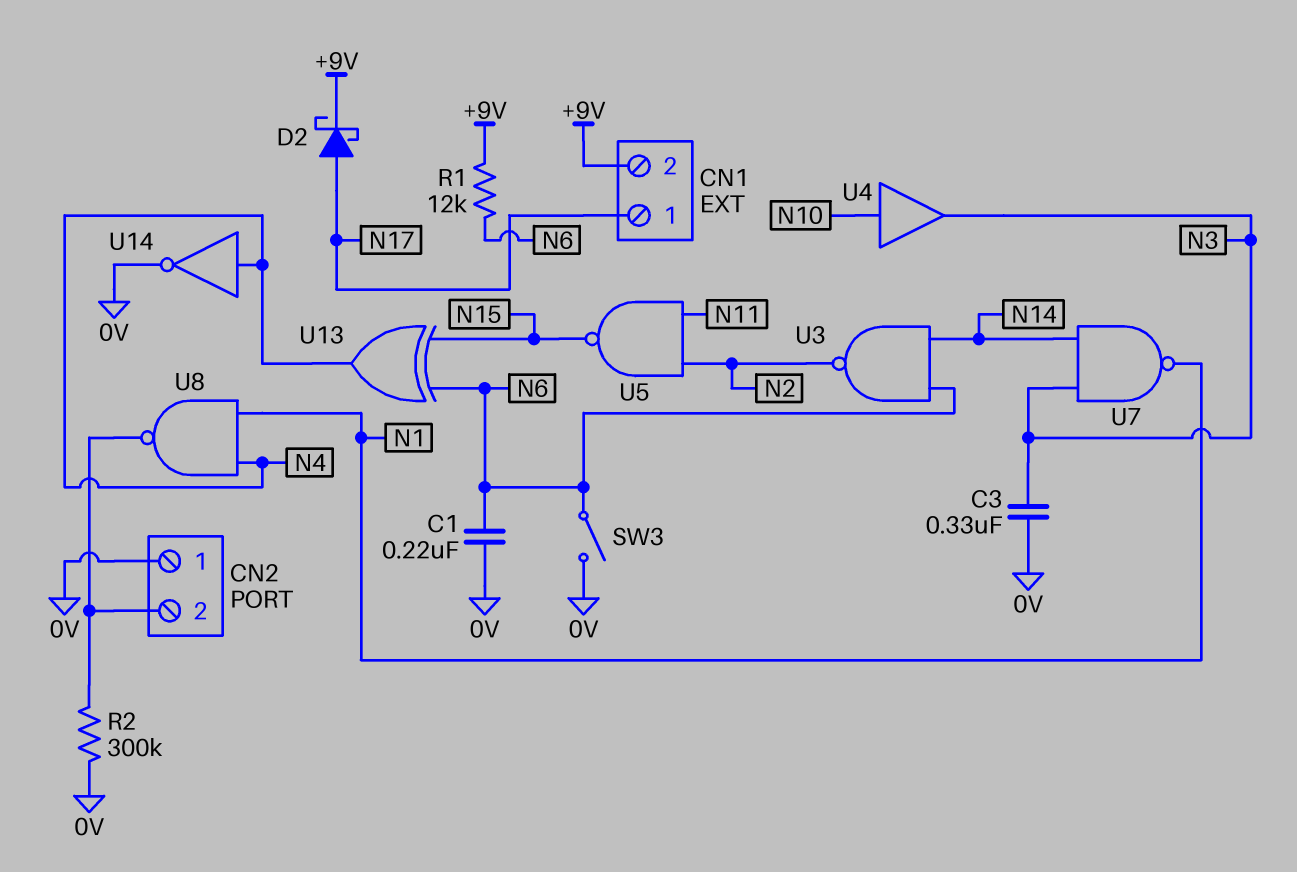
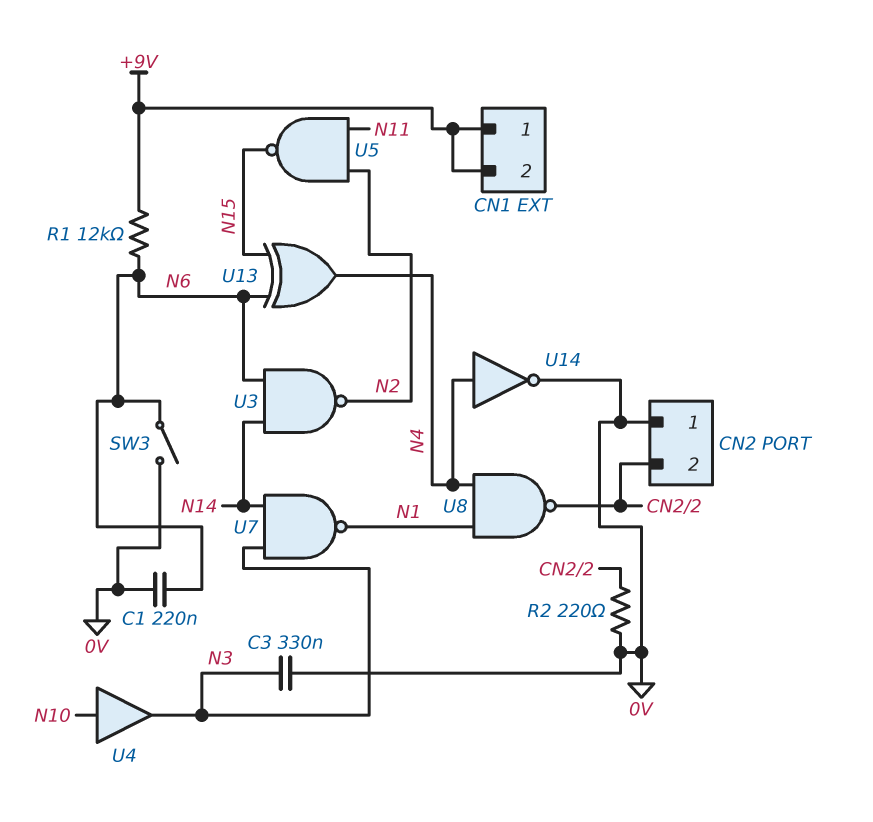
CN1 pin 1: N17 -> +9V
D2: schottky (A N17, K +9V) -> none
R2: 300k (0V, CN2/2) -> 220 (0V, CN2/2)

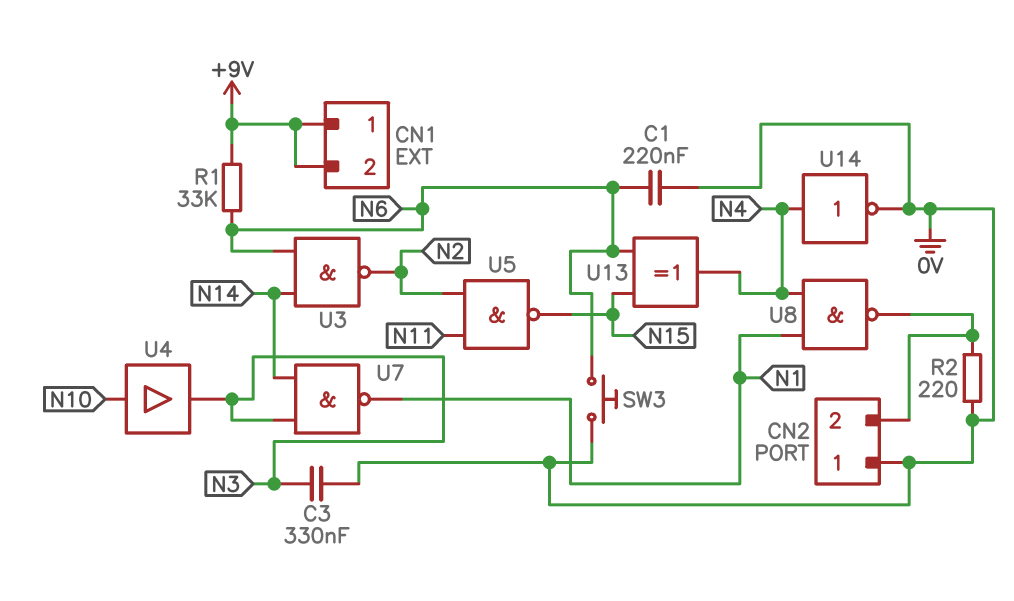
R1: 12k (+9V, N6) -> 33k (+9V, N6)
SW3: switch (0V, N6) -> button (0V, N6)

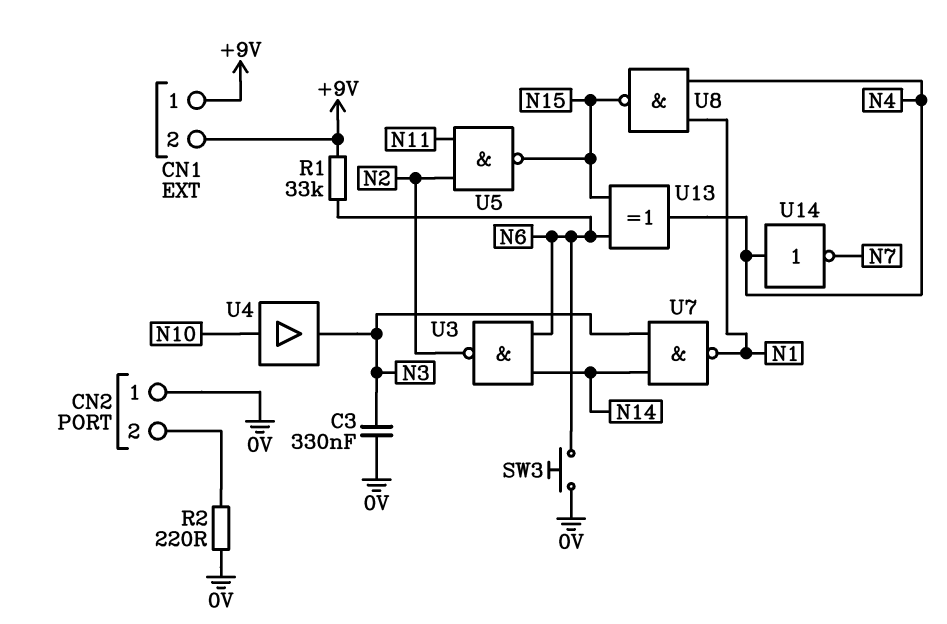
C1: 220nF (0V, N6) -> none
U8: NAND (in N1, in N4, out CN2/2) -> NAND (in N1, in N4, out N15)
U14: NOT (in N4, out 0V) -> NOT (in N4, out N7)

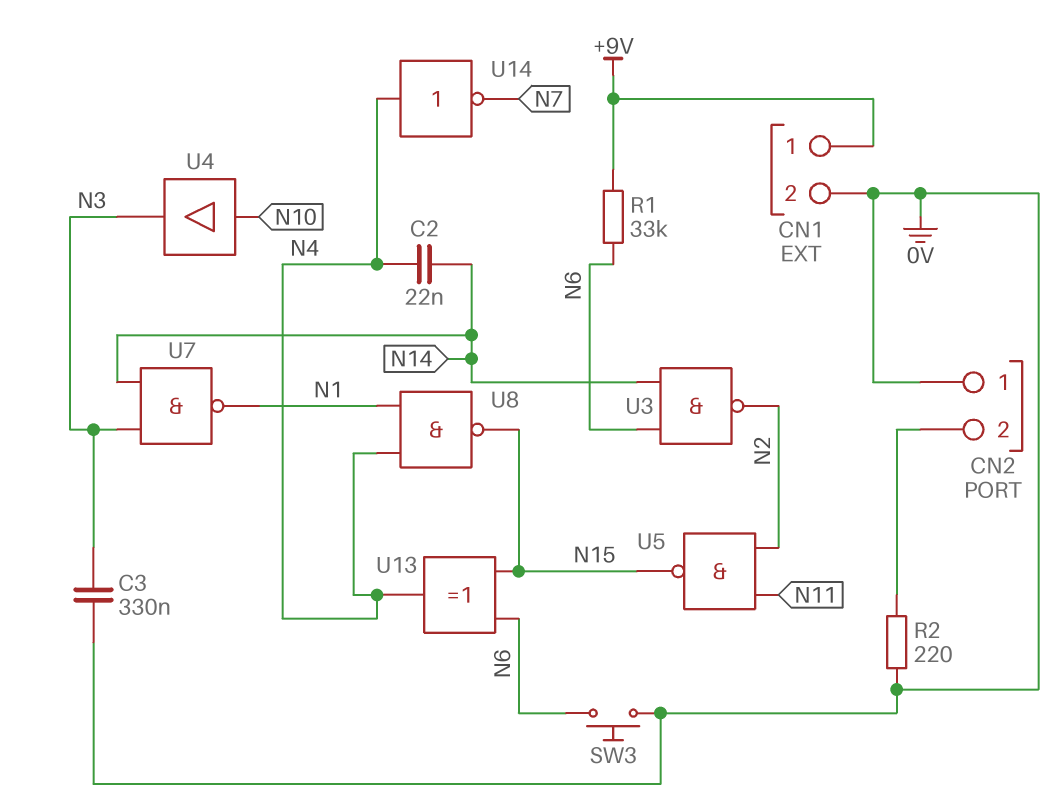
C2: none -> 22nF (N4, N14)
CN1 pin 2: +9V -> 0V

